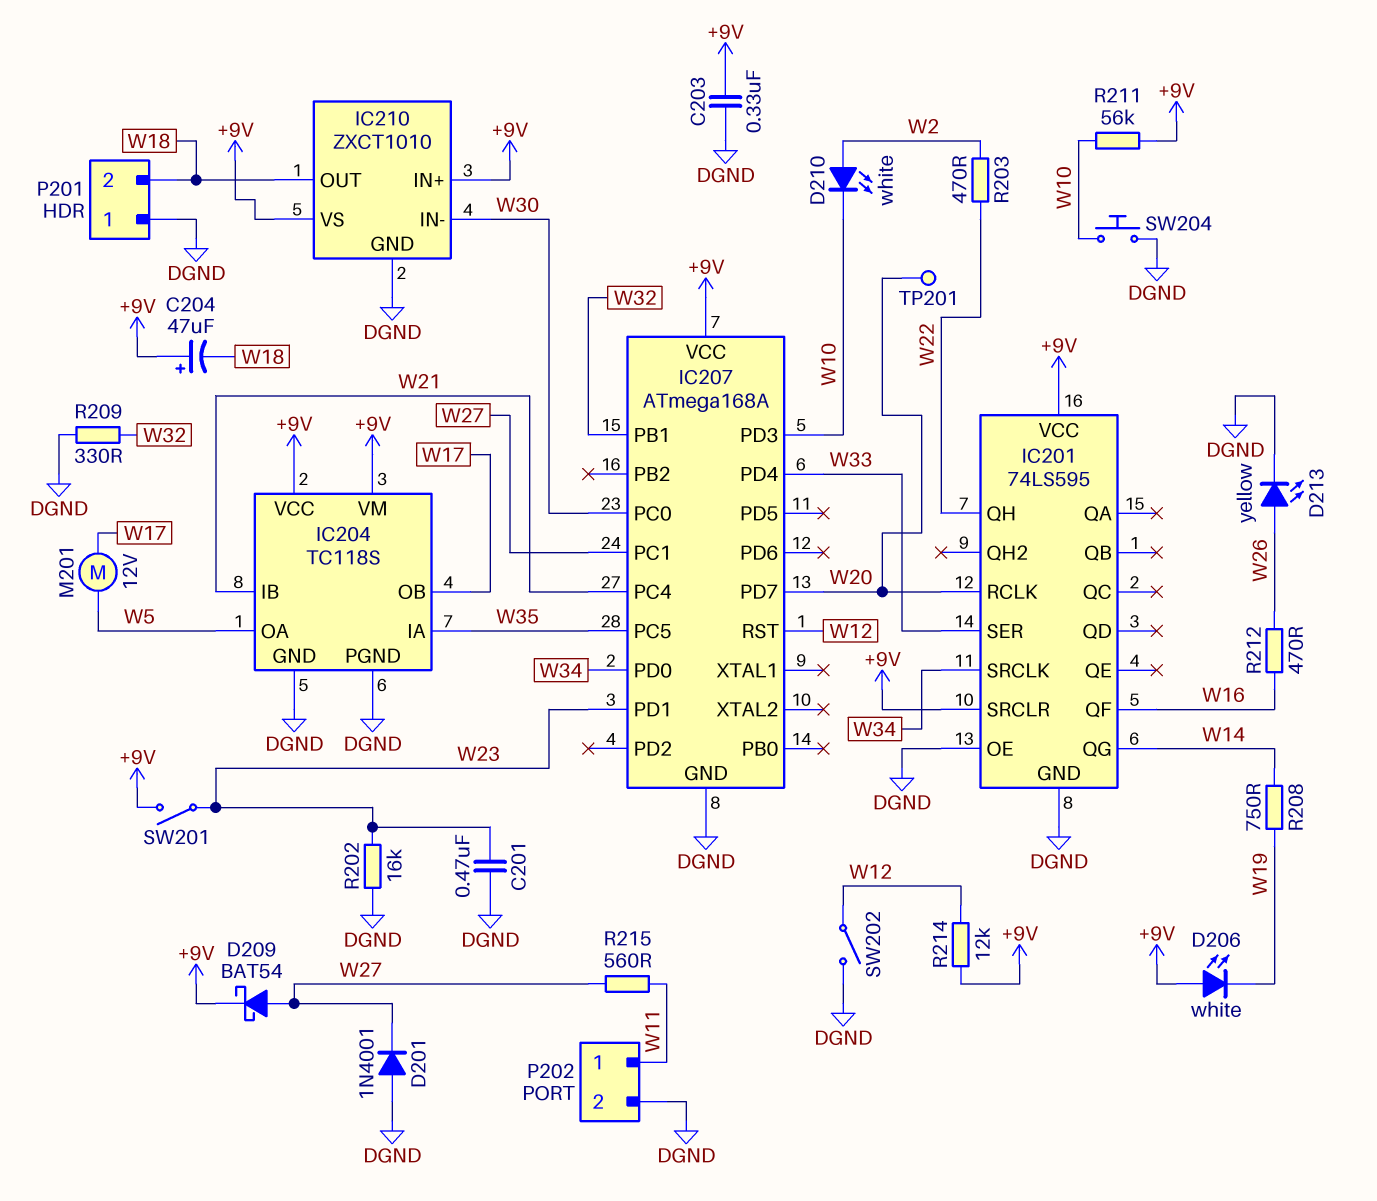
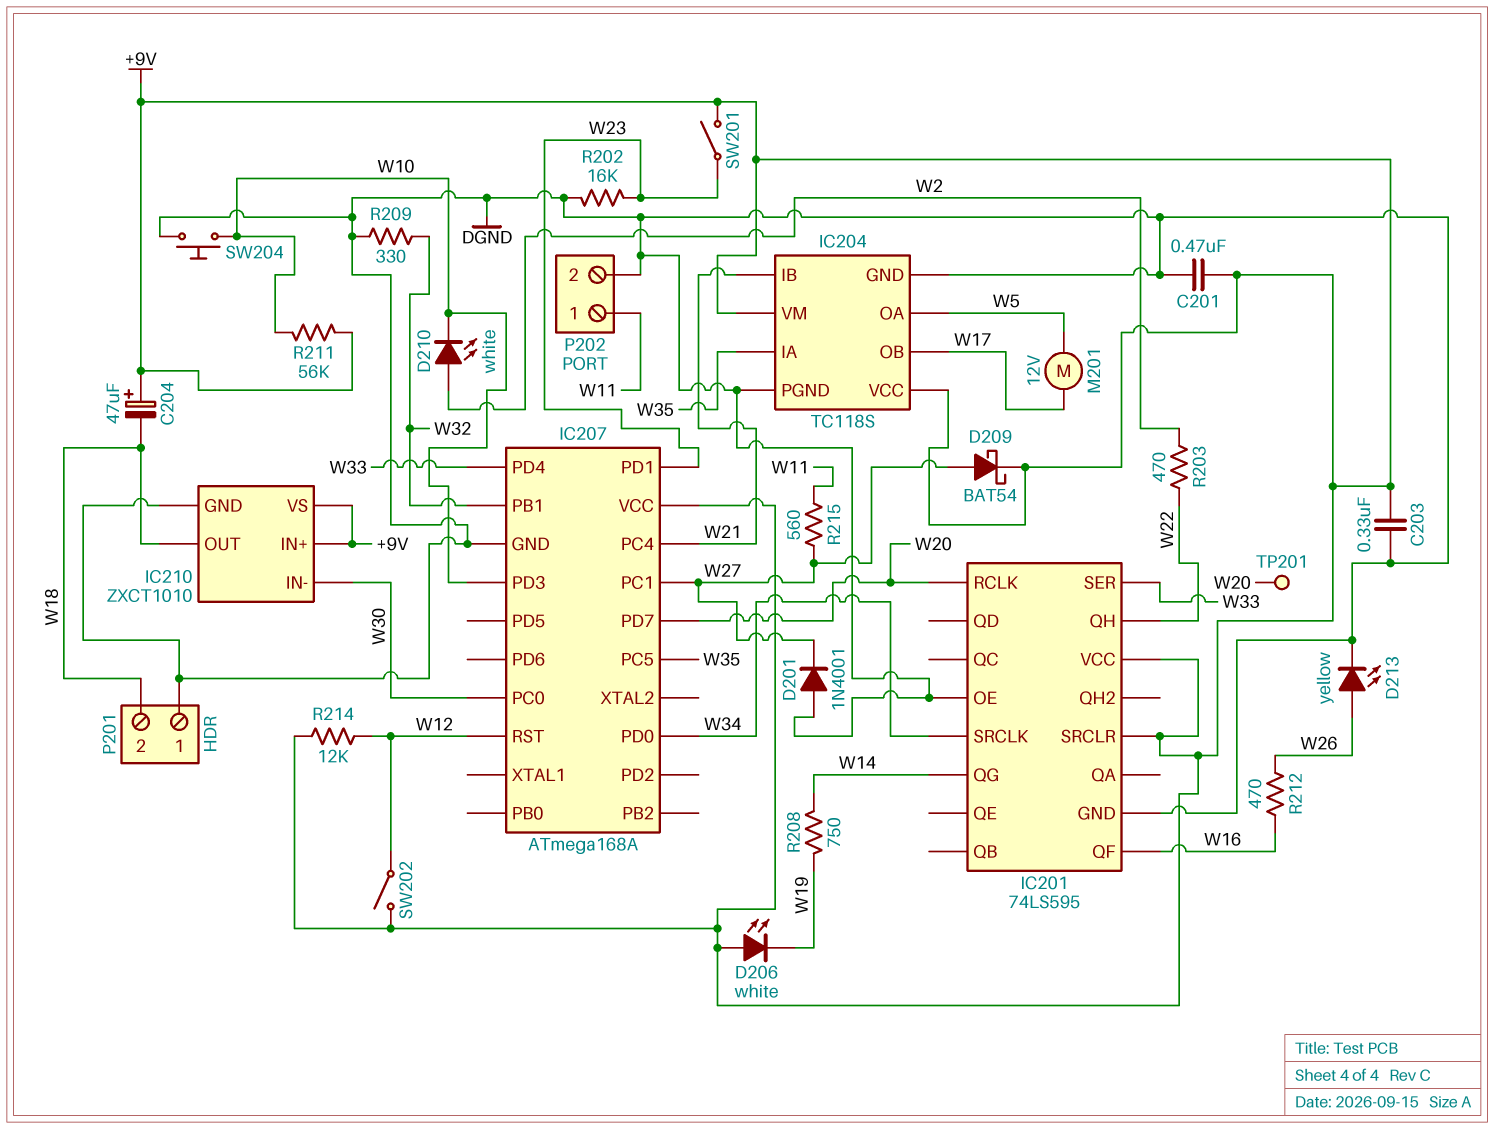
C201: 470nF (DGND, W23) -> 470nF (+9V, DGND)
SW202: switch (DGND, W12) -> switch (+9V, W12)

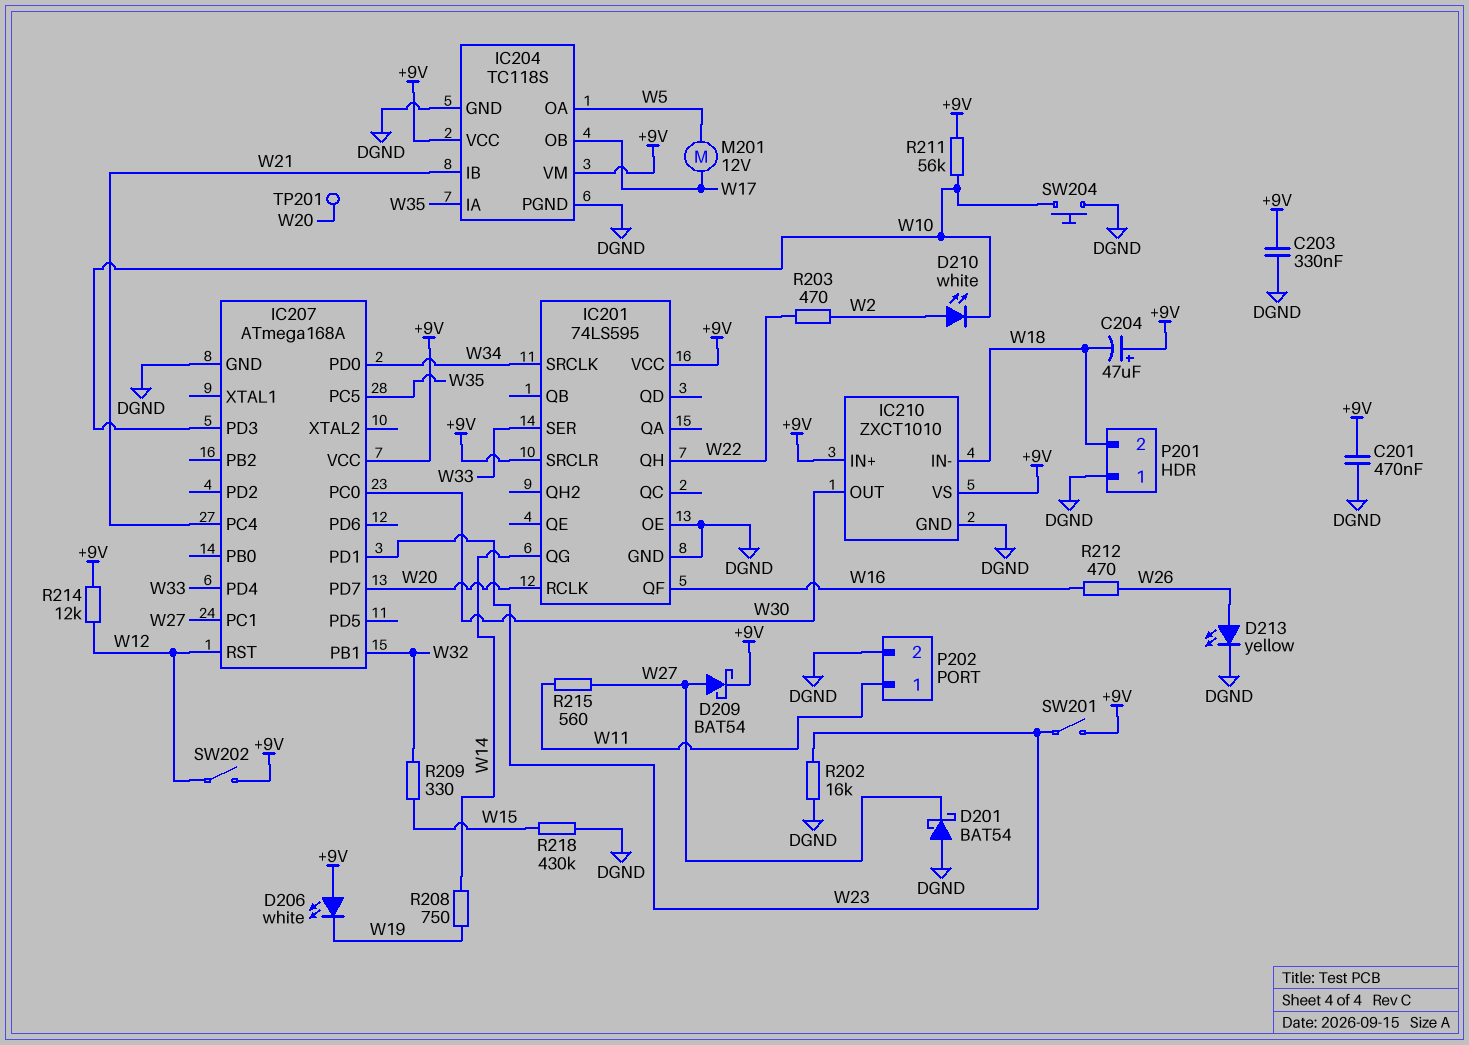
D201: diode 1N4001 (A DGND, K W27) -> schottky BAT54 (A DGND, K W27)
IC210 pin IN-: W30 -> W18
IC210 pin OUT: W18 -> W30
R209: 330 (DGND, W32) -> 330 (W15, W32)
R218: none -> 430k (DGND, W15)

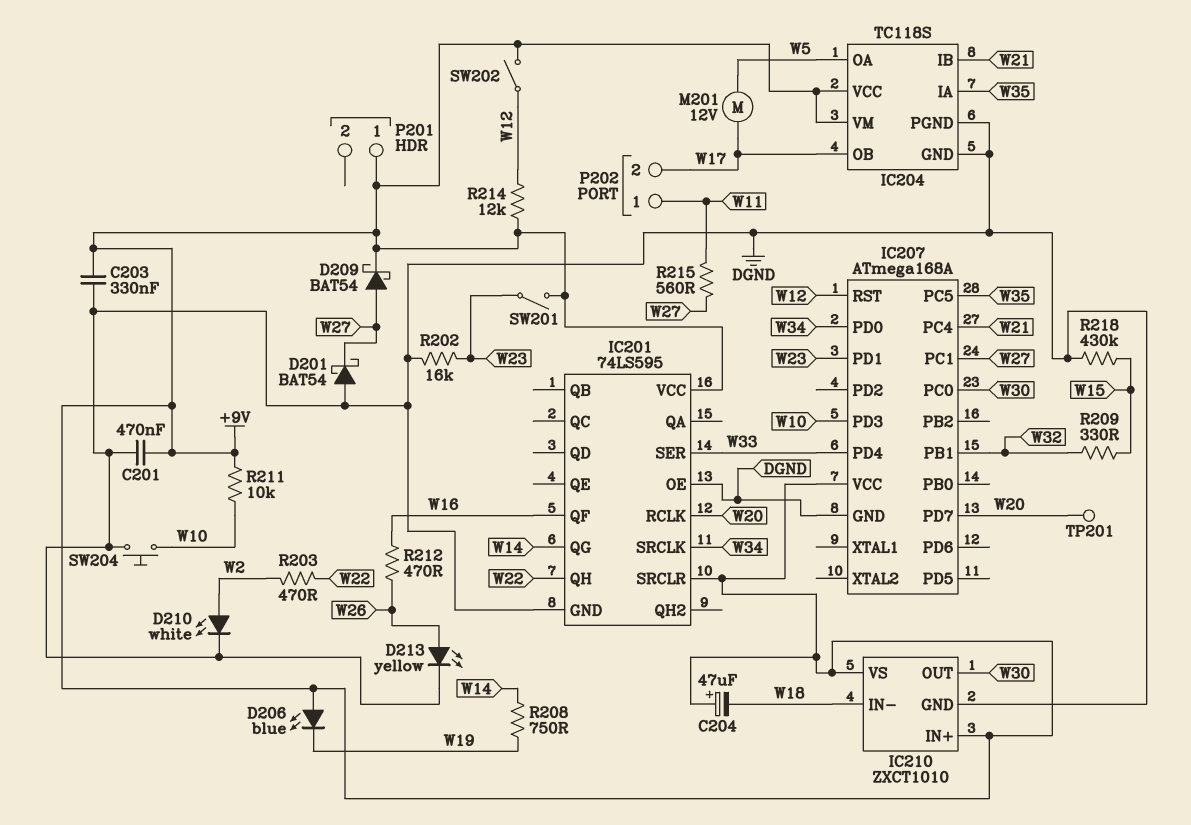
D206: LED white (A +9V, K W19) -> LED blue (A +9V, K W19)
D210: LED white (A W2, K W10) -> LED white (A W2, K DGND)
P201 pin 1: DGND -> +9V
P201 pin 2: W18 -> none
P202 pin 2: DGND -> W17
R211: 56k (+9V, W10) -> 10k (+9V, W10)

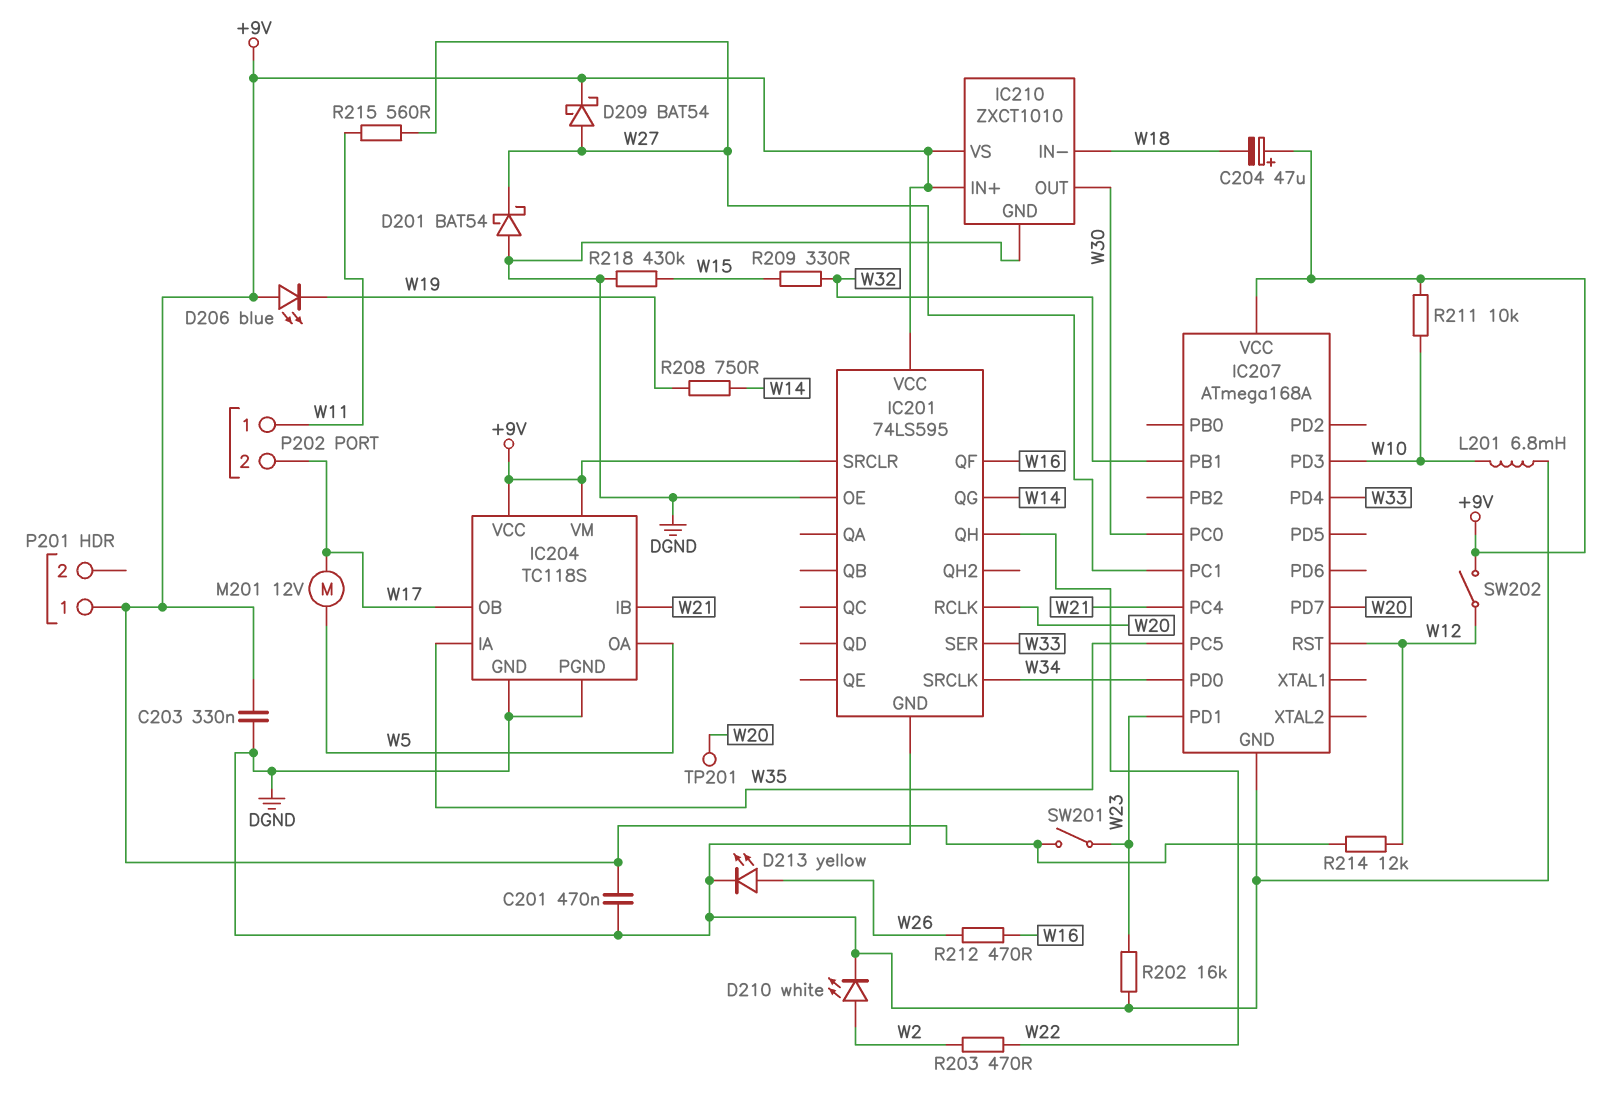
L201: none -> 6.8mH (DGND, W10)
SW204: button (DGND, W10) -> none

